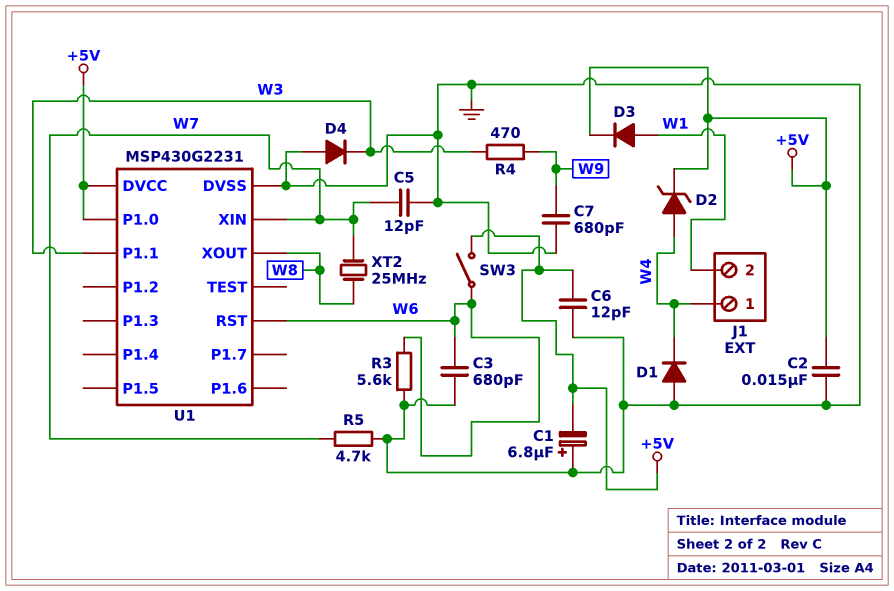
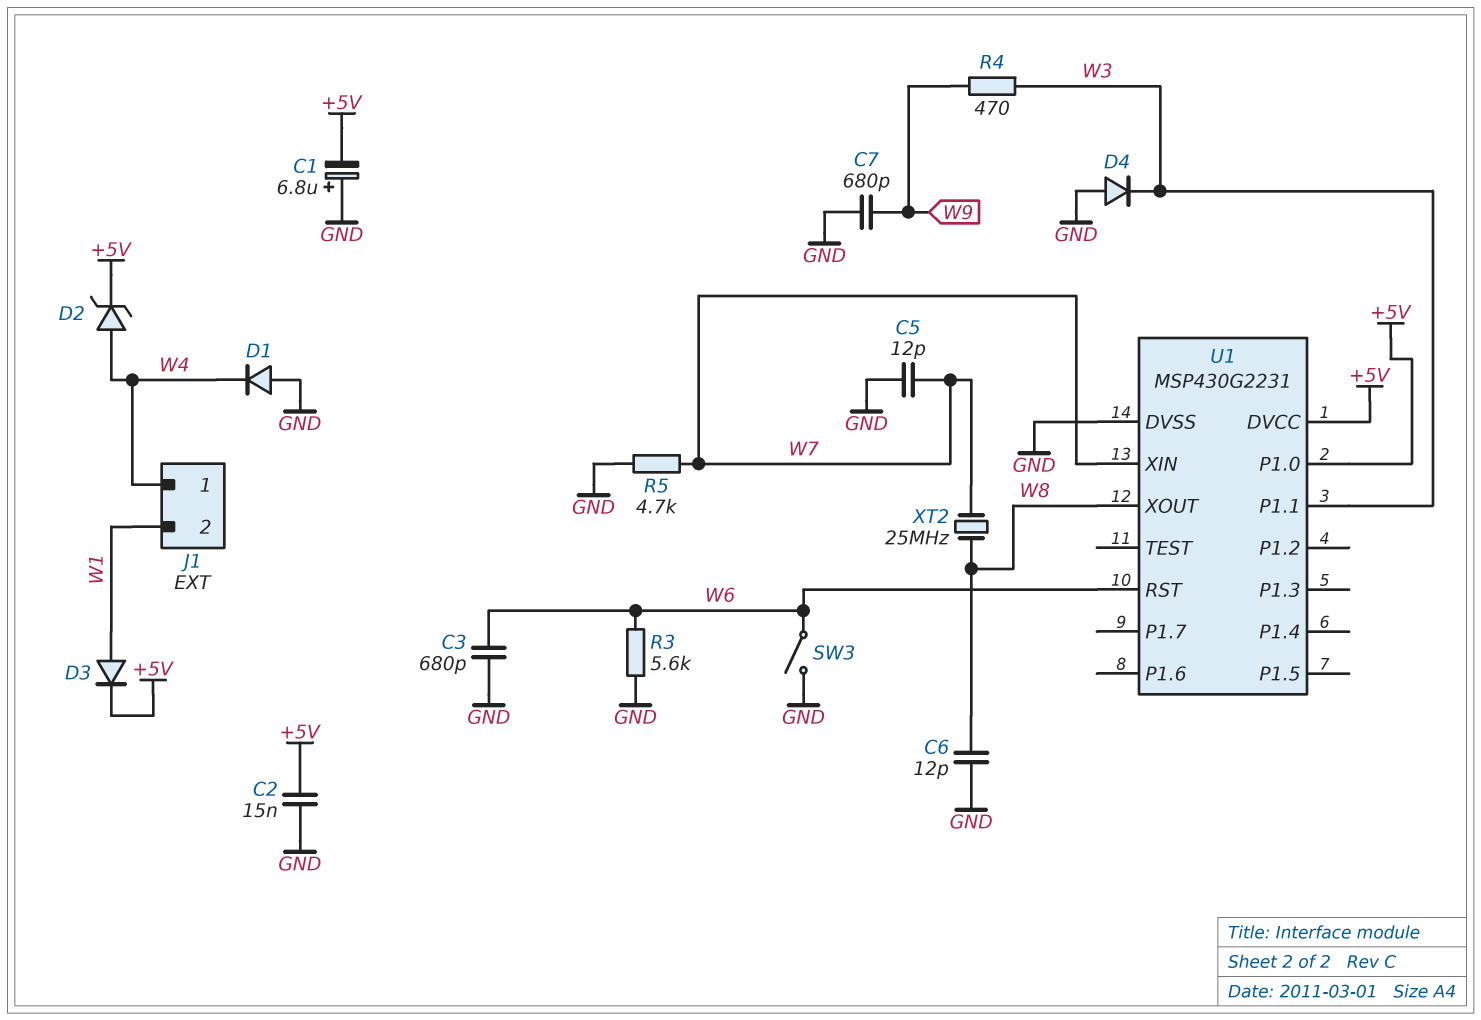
C6: 12pF (+5V, GND) -> 12pF (GND, W8)
SW3: switch (+5V, W6) -> switch (GND, W6)

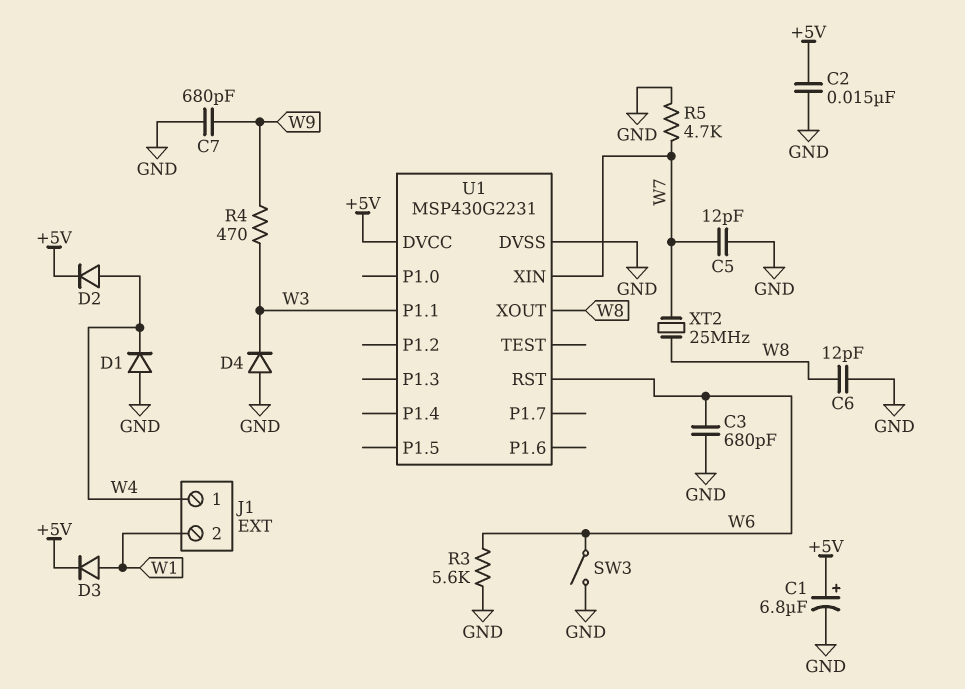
C1: 6.8uF (plus GND, minus +5V) -> 6.8uF (plus +5V, minus GND)
D2: zener (A W4, K +5V) -> diode (A W4, K +5V)
U1 pin P1.0: +5V -> none

